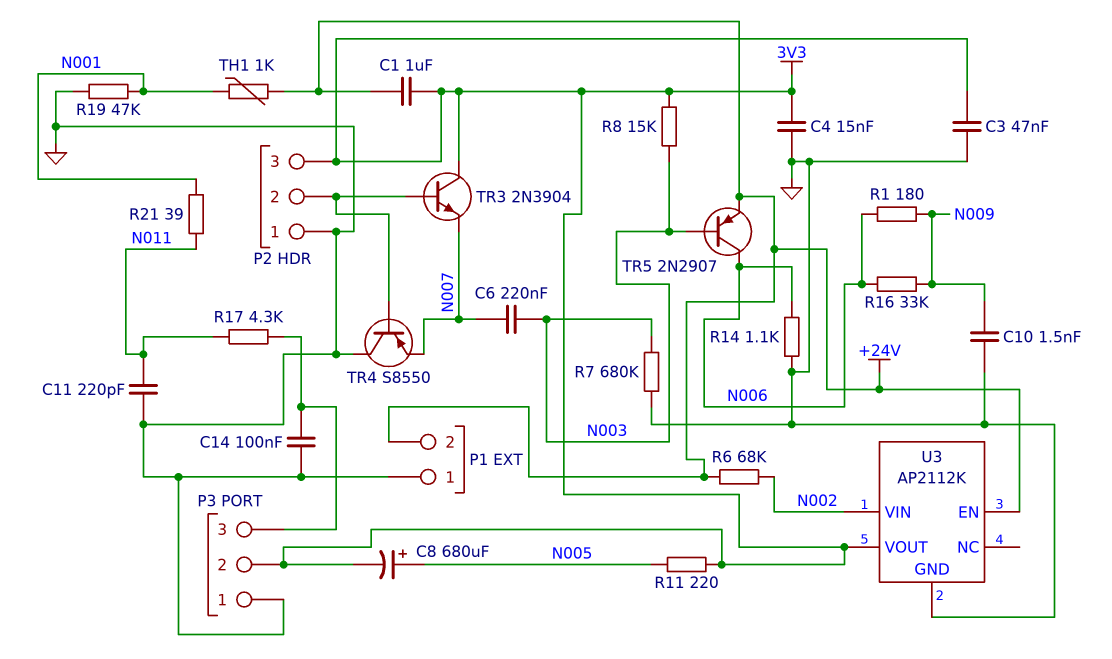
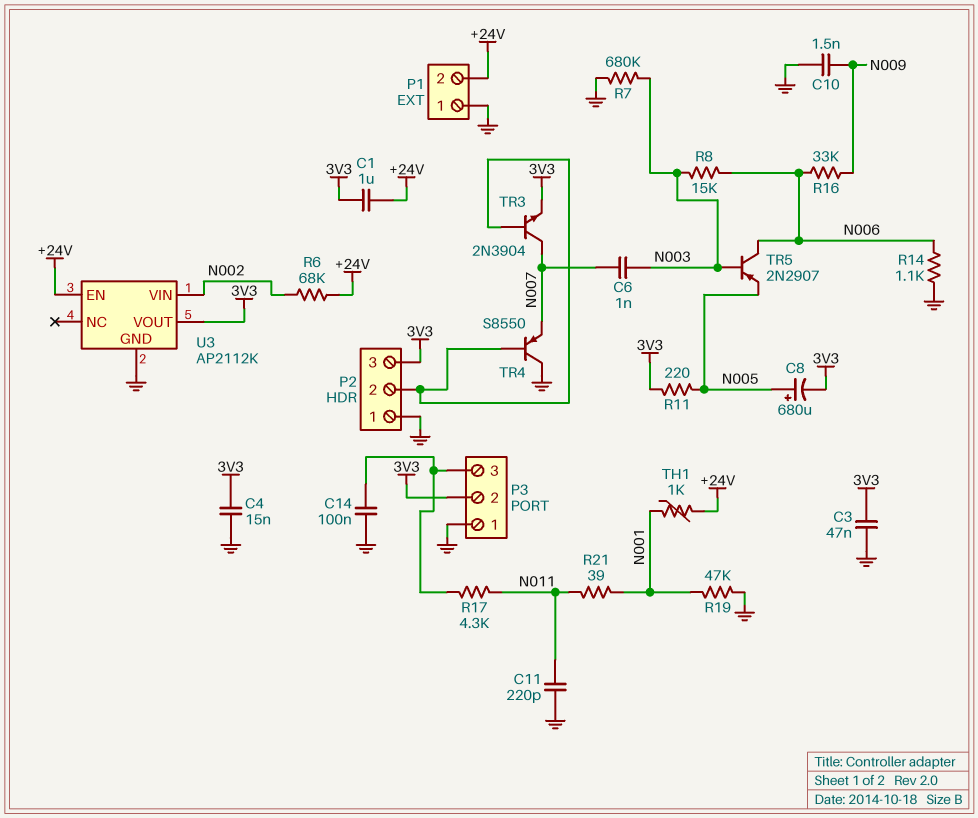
C6: 220nF (N003, N007) -> 1nF (N003, N007)
R1: 180 (N006, N009) -> none
R8: 15k (3V3, N003) -> 15k (N003, N006)
TR3: NPN 2N3904 (B P2/2, C 3V3, E N007) -> NPN 2N3904 (B P2/2, C N007, E 3V3)
TR5: PNP 2N2907 (B N003, C N006, E +24V) -> PNP 2N2907 (B N003, C N006, E N005)

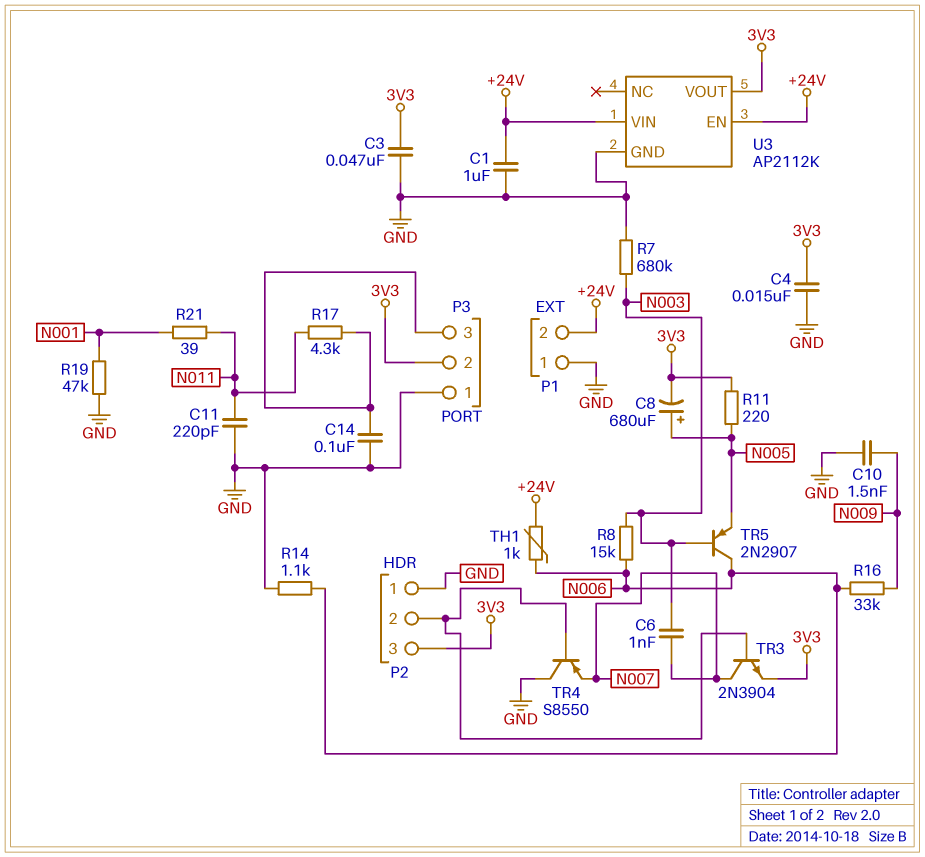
C1: 1uF (+24V, 3V3) -> 1uF (+24V, GND)
R6: 68k (+24V, N002) -> none
TH1: 1k (+24V, N001) -> 1k (+24V, N006)
U3 pin VIN: N002 -> +24V

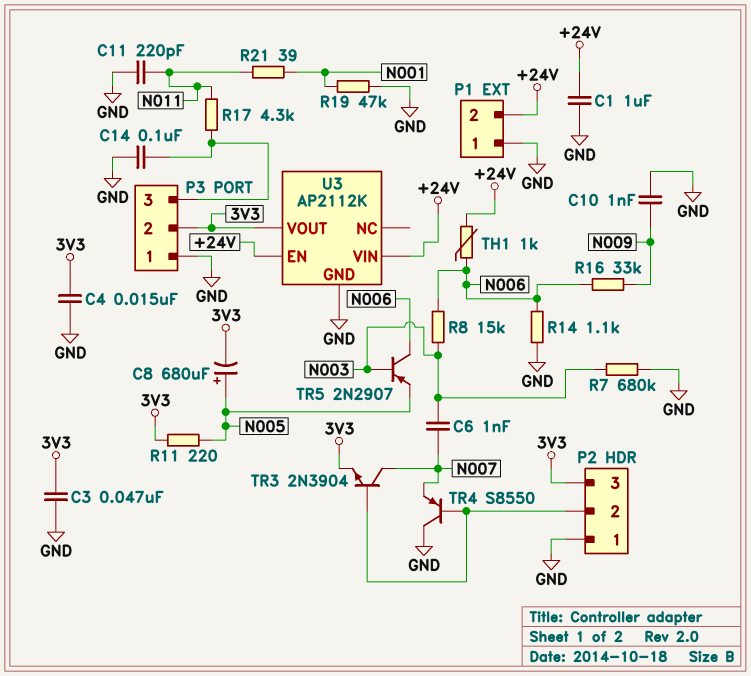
C10: 1.5nF (GND, N009) -> 1nF (GND, N009)

